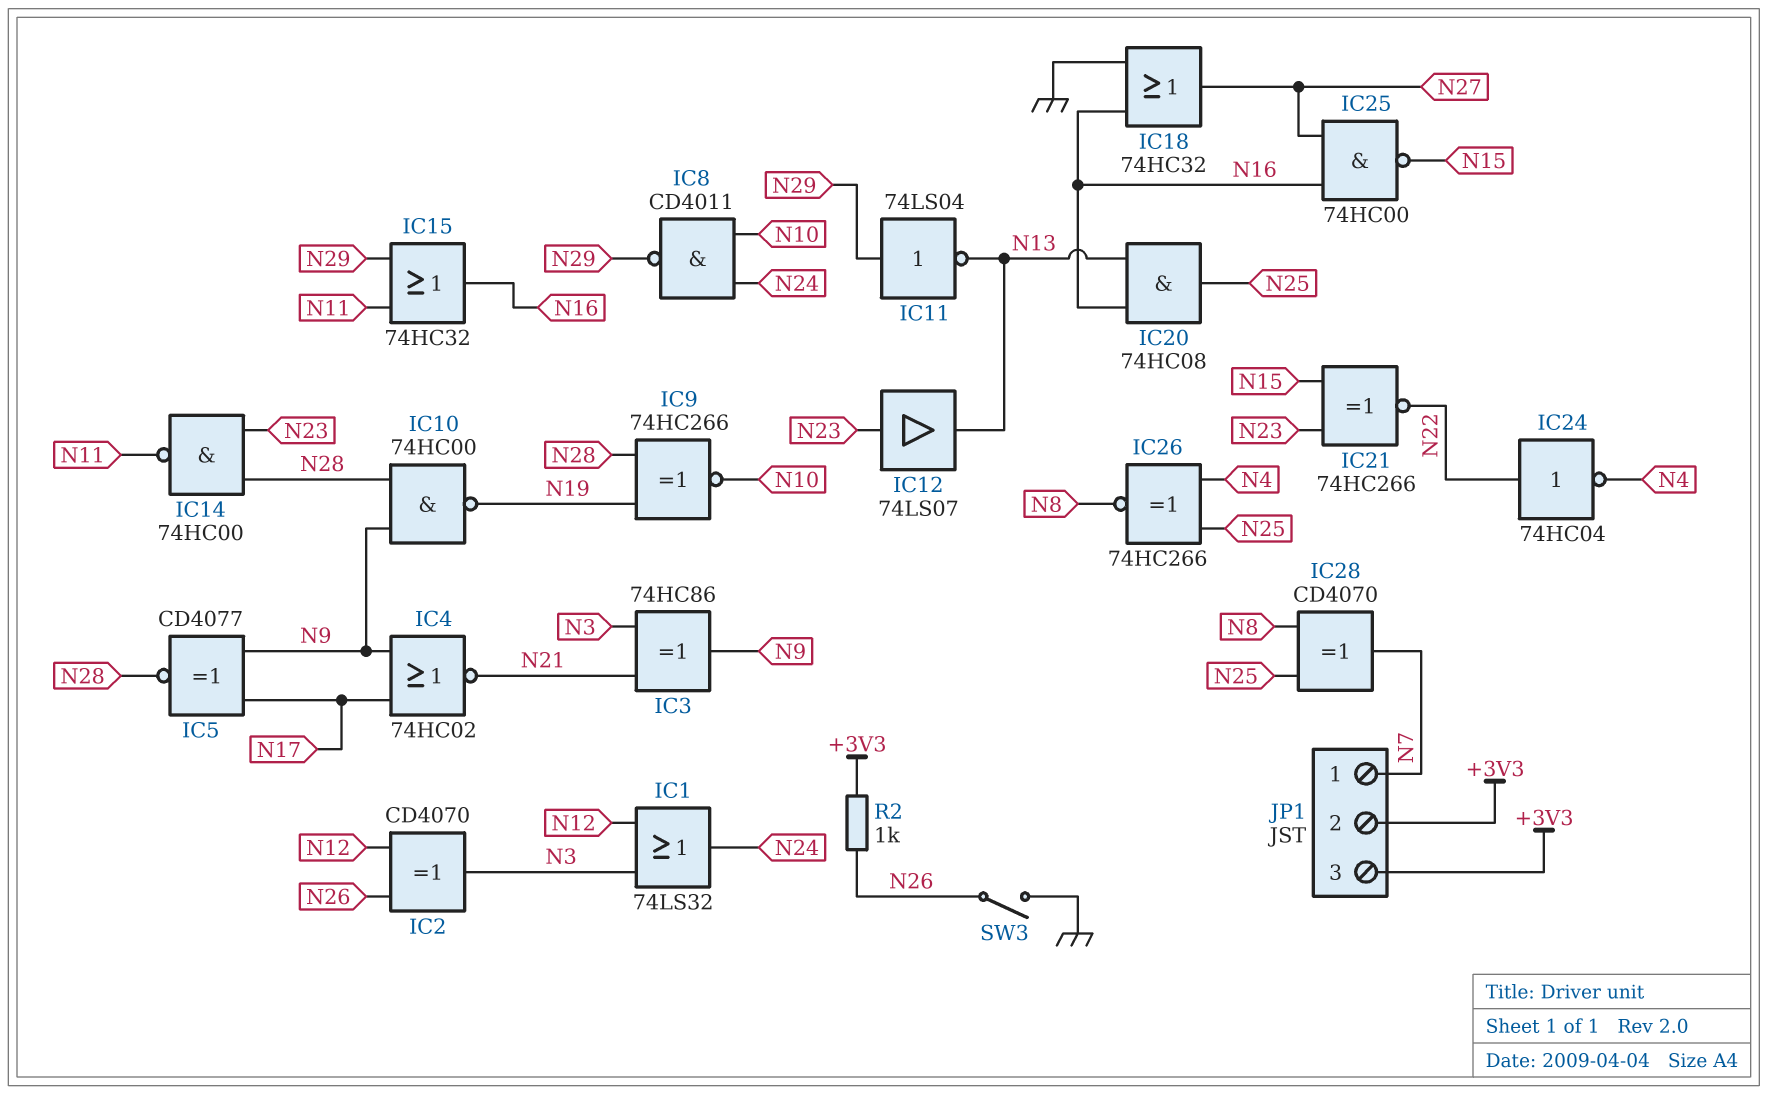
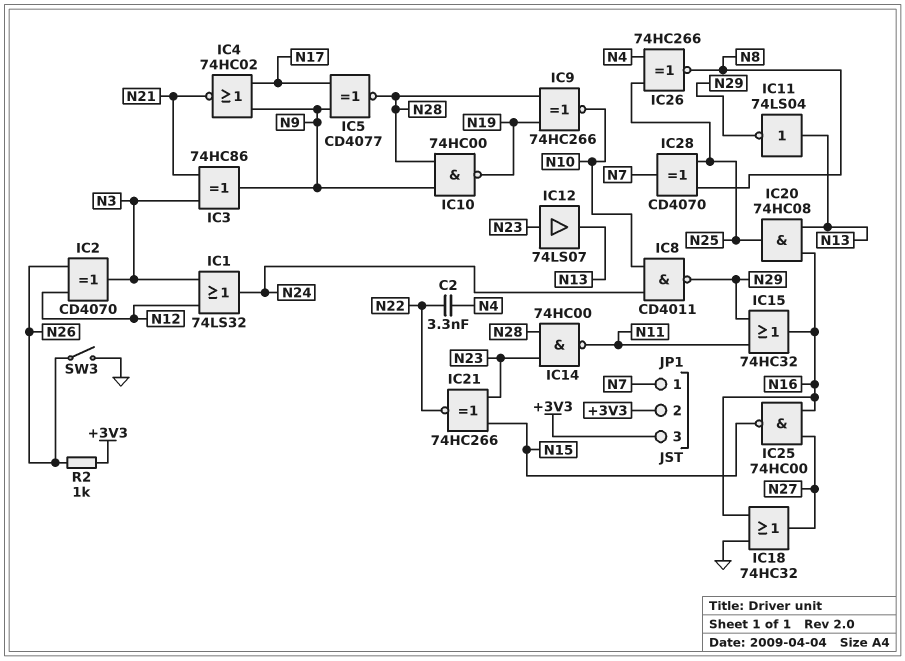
C2: none -> 3.3nF (N4, N22)
IC11: NOT 74LS04 (in N29, out N13) -> NOT 74LS04 (in N13, out N29)
IC24: NOT 74HC04 (in N22, out N4) -> none

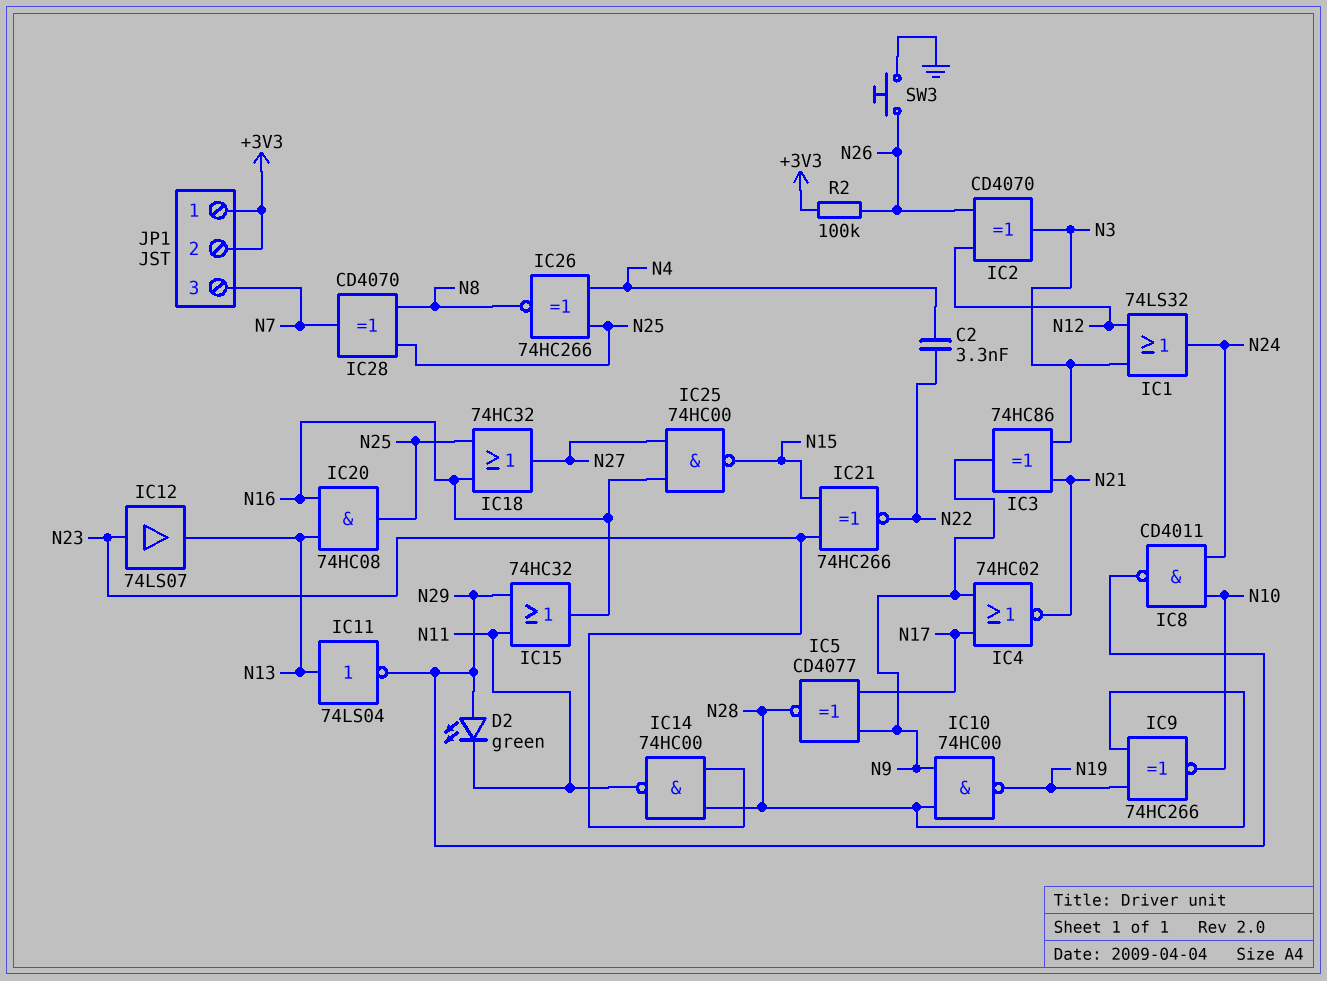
D2: none -> LED green (A N29, K N11)
IC18: OR 74HC32 (in GND, in N16, out N27) -> OR 74HC32 (in N16, in N25, out N27)
JP1 pin 1: N7 -> +3V3
JP1 pin 3: +3V3 -> N7
R2: 1k (+3V3, N26) -> 100k (+3V3, N26)
SW3: switch (GND, N26) -> button (GND, N26)

